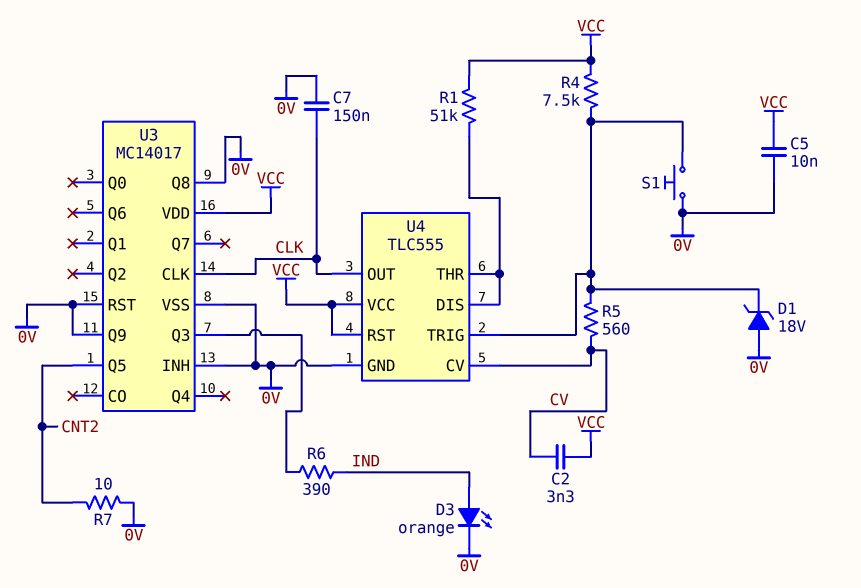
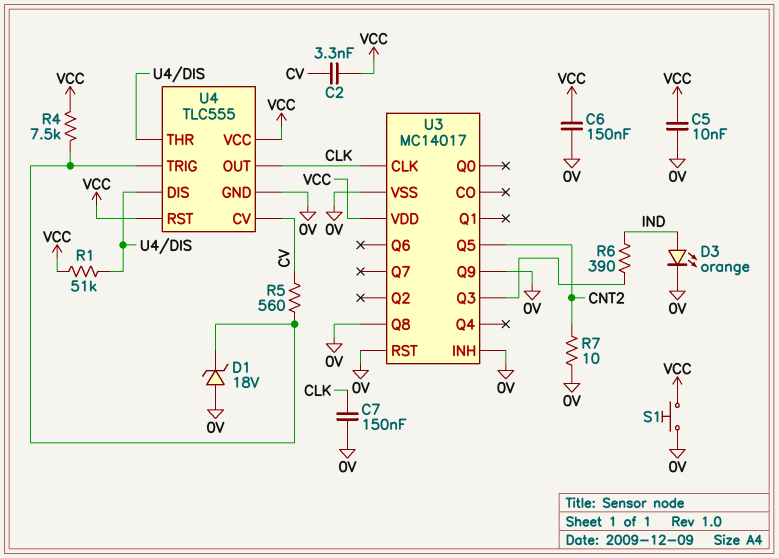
C6: none -> 150nF (0V, VCC)
S1: button (0V, U4/TRIG) -> button (0V, VCC)

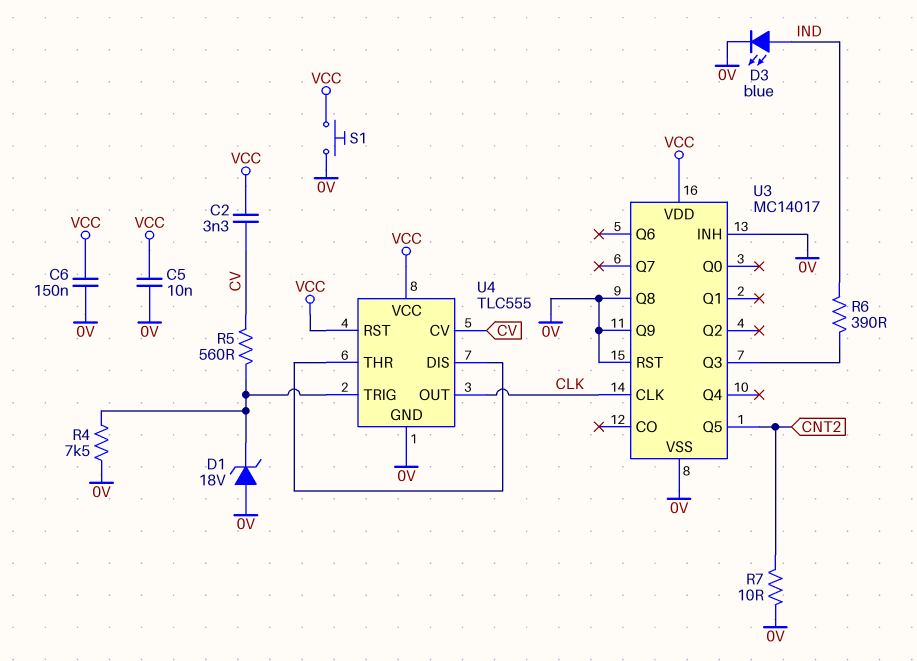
C7: 150nF (0V, CLK) -> none
D3: LED orange (A IND, K 0V) -> LED blue (A IND, K 0V)
R1: 51k (U4/DIS, VCC) -> none
R4: 7.5k (U4/TRIG, VCC) -> 7.5k (0V, U4/TRIG)

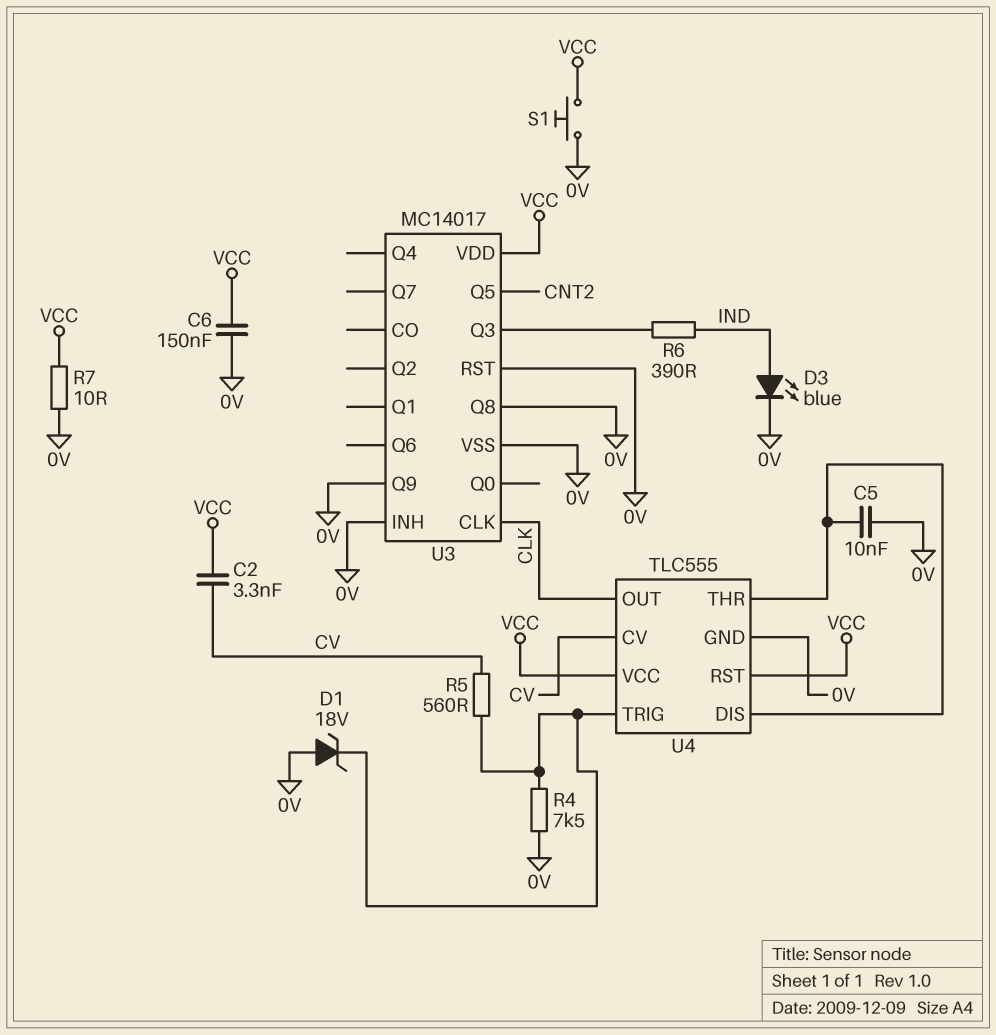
C5: 10nF (0V, VCC) -> 10nF (0V, U4/DIS)
R7: 10 (0V, CNT2) -> 10 (0V, VCC)

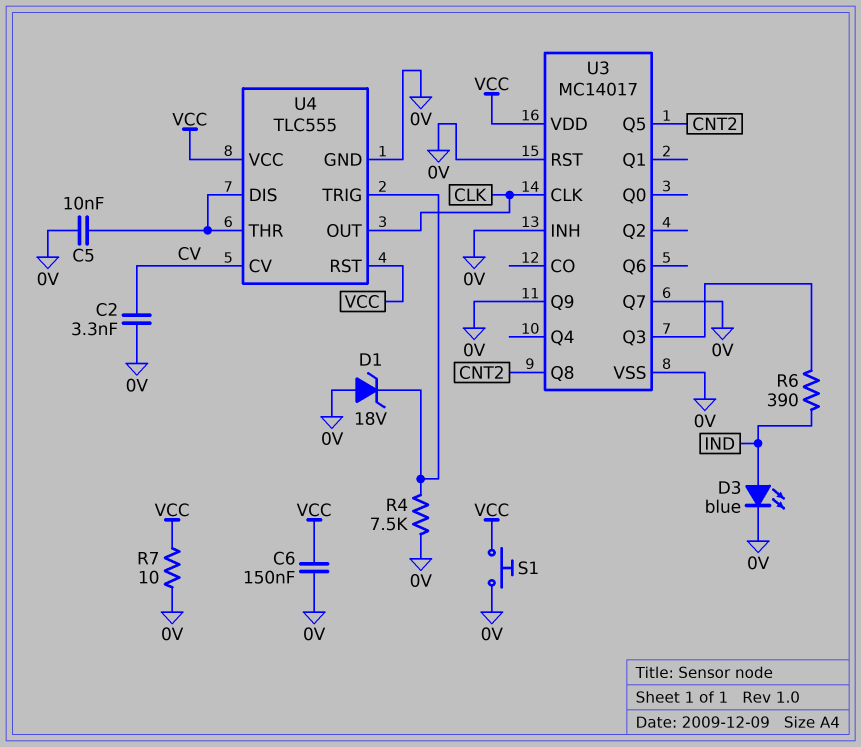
C2: 3.3nF (CV, VCC) -> 3.3nF (0V, CV)
R5: 560 (CV, U4/TRIG) -> none
U3 pin Q7: none -> 0V
U3 pin Q8: 0V -> CNT2

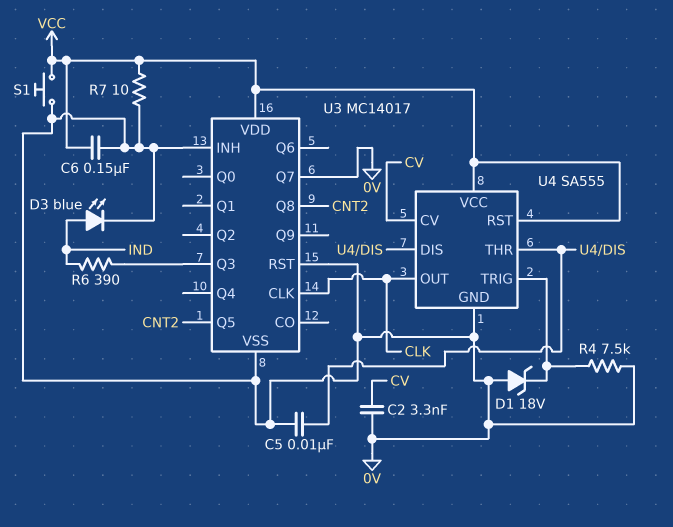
U3 pin Q9: 0V -> none
U4: TLC555 -> SA555

